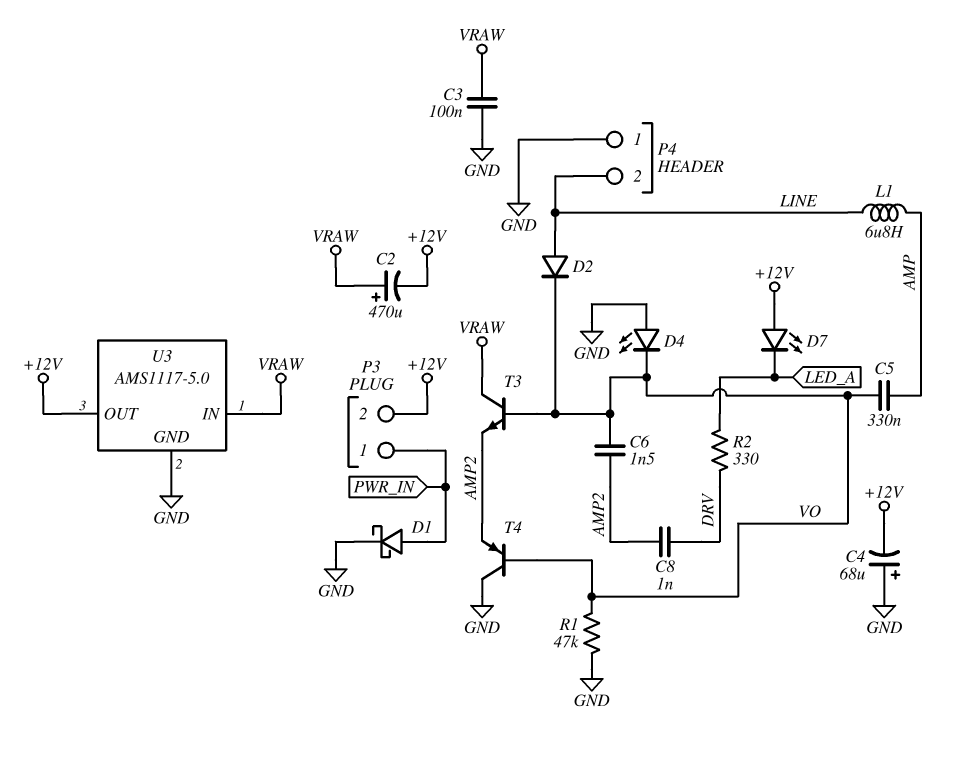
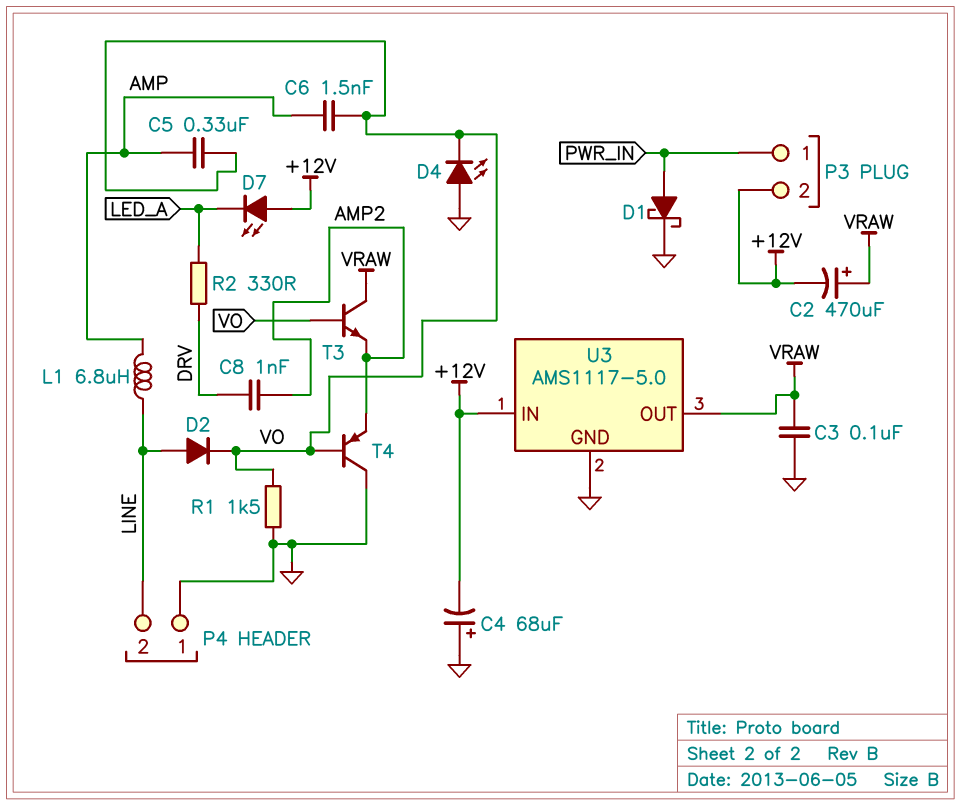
C6: 1.5nF (AMP2, VO) -> 1.5nF (AMP, VO)
R1: 47k (GND, VO) -> 1.5k (GND, VO)
U3 pin IN: VRAW -> +12V
U3 pin OUT: +12V -> VRAW

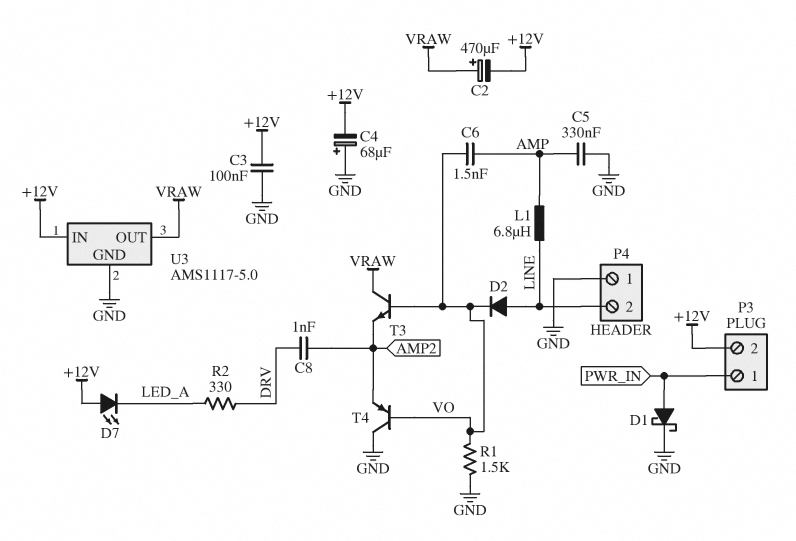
C3: 100nF (GND, VRAW) -> 100nF (+12V, GND)
C5: 330nF (AMP, VO) -> 330nF (AMP, GND)
D4: LED (A GND, K VO) -> none

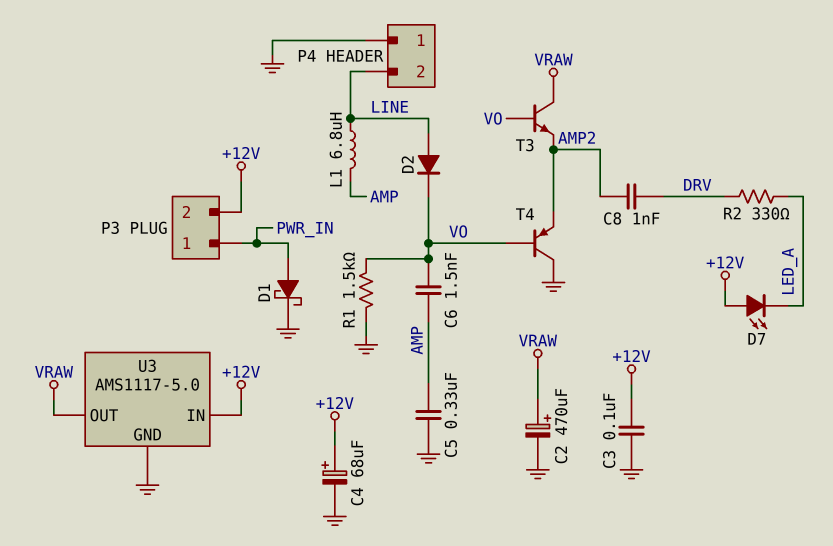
C2: 470uF (plus VRAW, minus +12V) -> 470uF (plus VRAW, minus GND)
C4: 68uF (plus GND, minus +12V) -> 68uF (plus +12V, minus GND)

